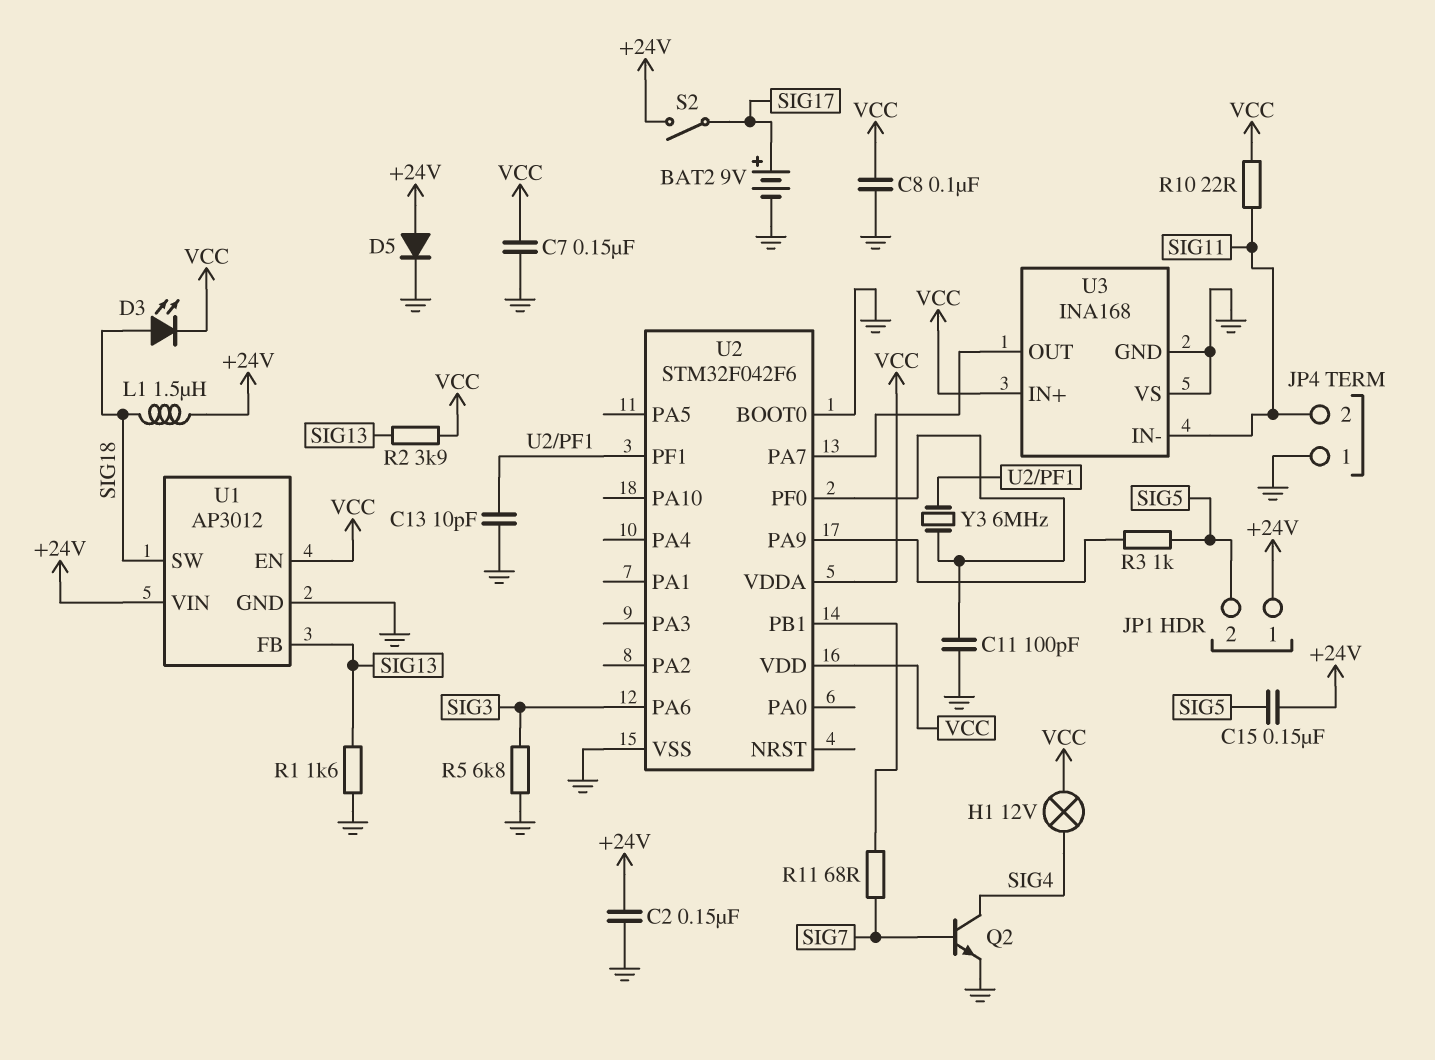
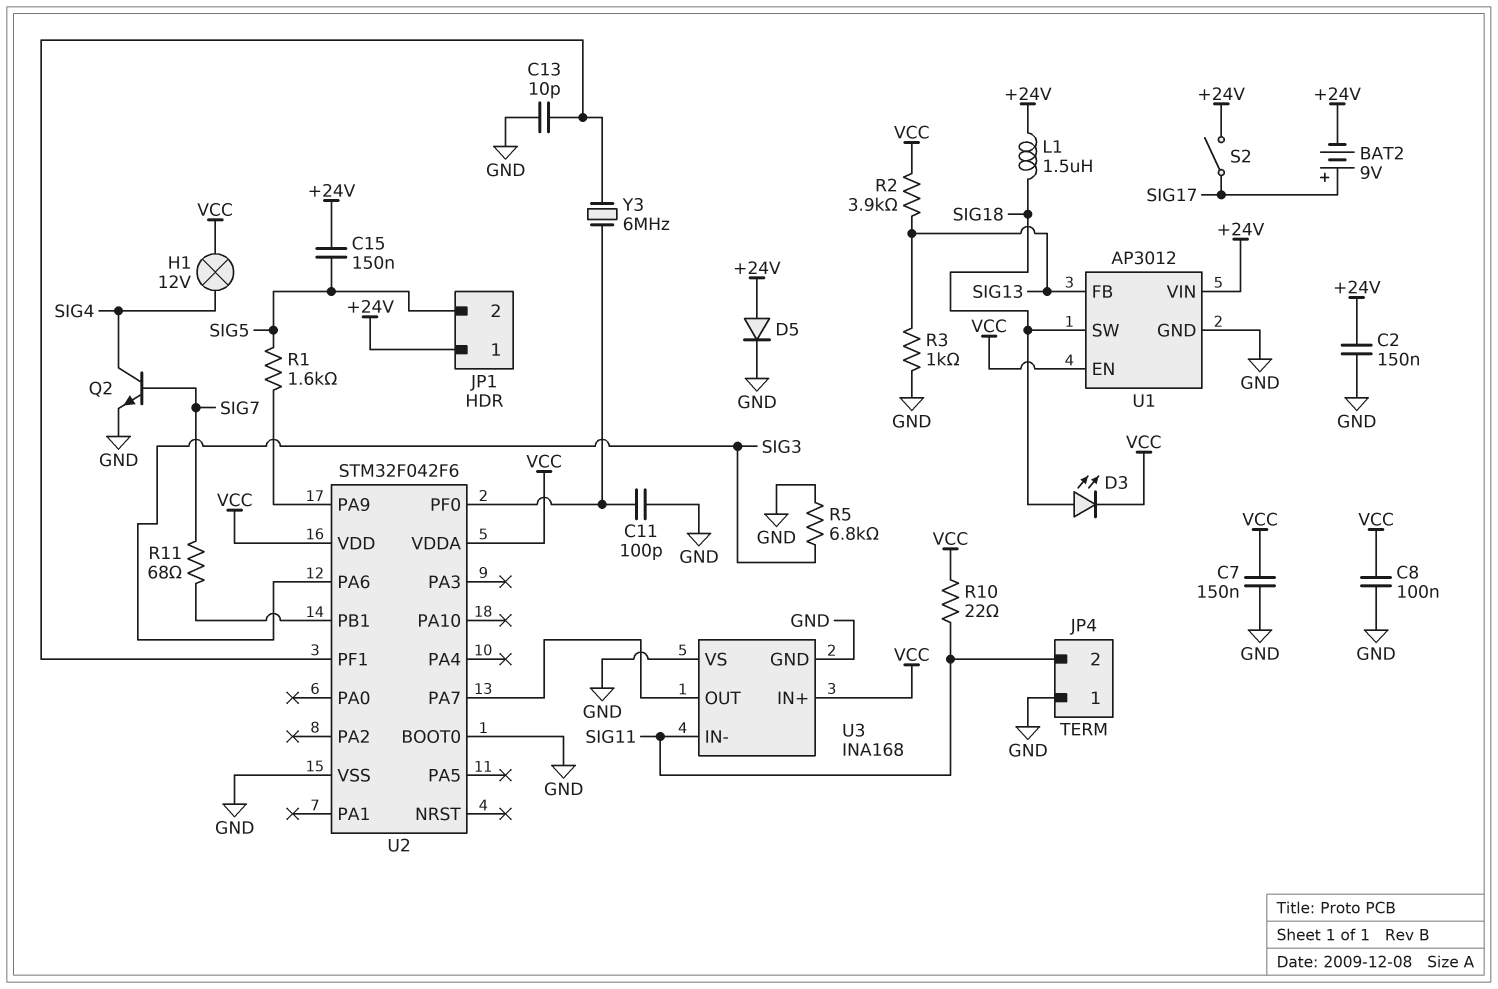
BAT2: 9V (plus SIG17, minus GND) -> 9V (plus SIG17, minus +24V)
R1: 1.6k (GND, SIG13) -> 1.6k (SIG5, U2/PA9)
R3: 1k (SIG5, U2/PA9) -> 1k (GND, SIG13)

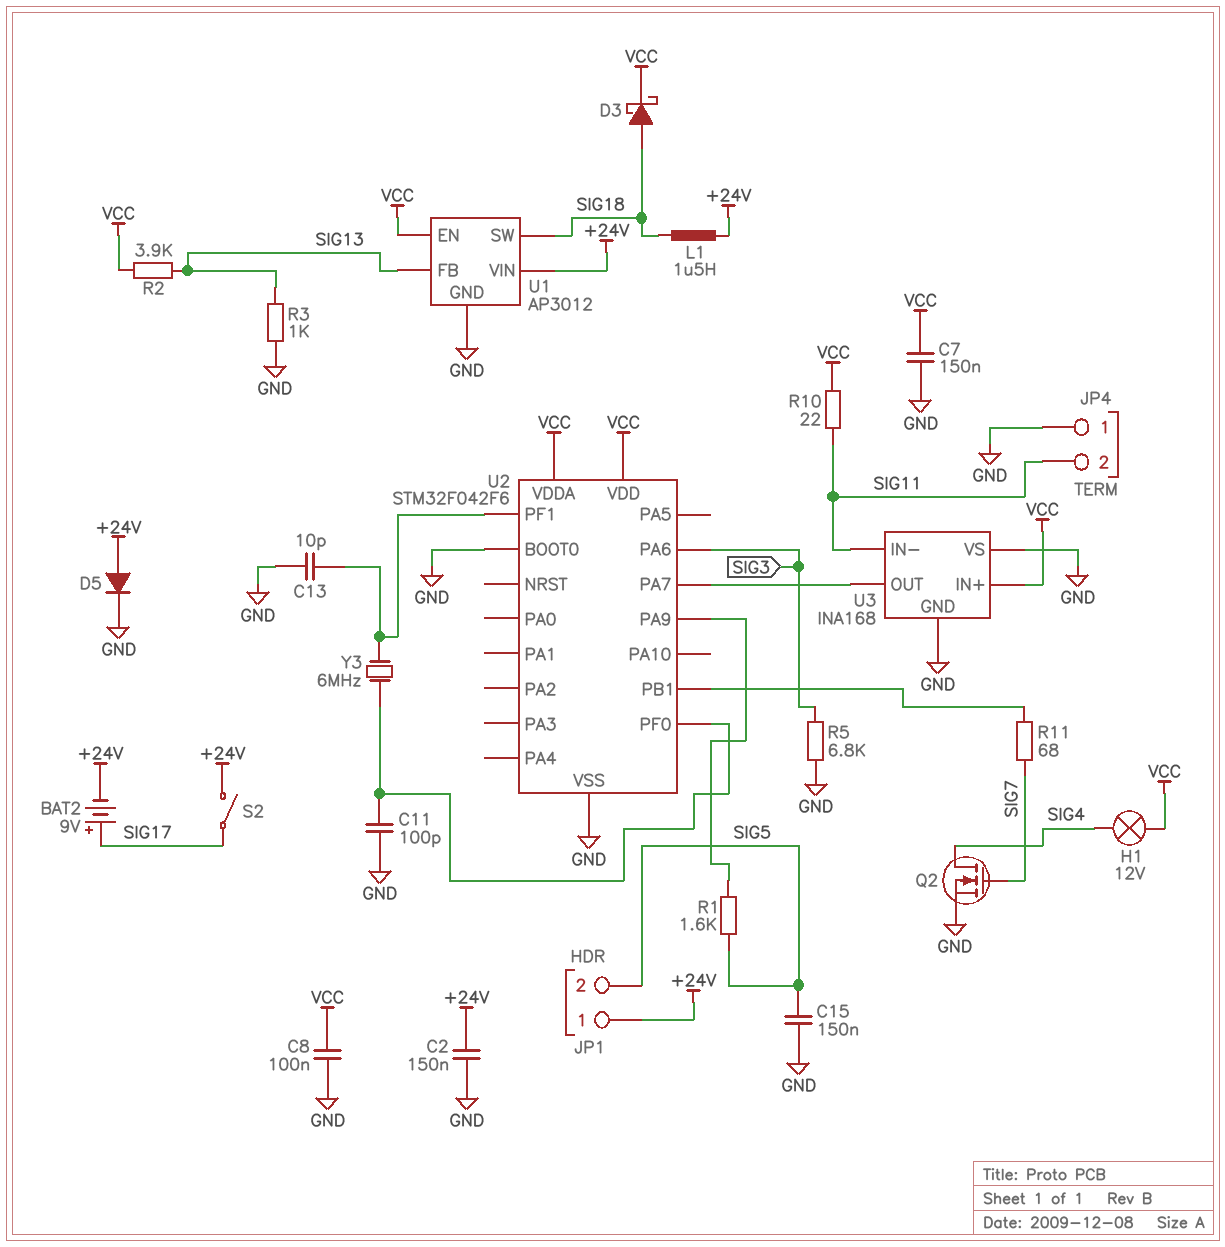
C15: 150nF (+24V, SIG5) -> 150nF (GND, SIG5)
D3: LED (A SIG18, K VCC) -> schottky (A SIG18, K VCC)
Q2: NPN (B SIG7, C SIG4, E GND) -> NMOS (G SIG7, D SIG4, S GND)

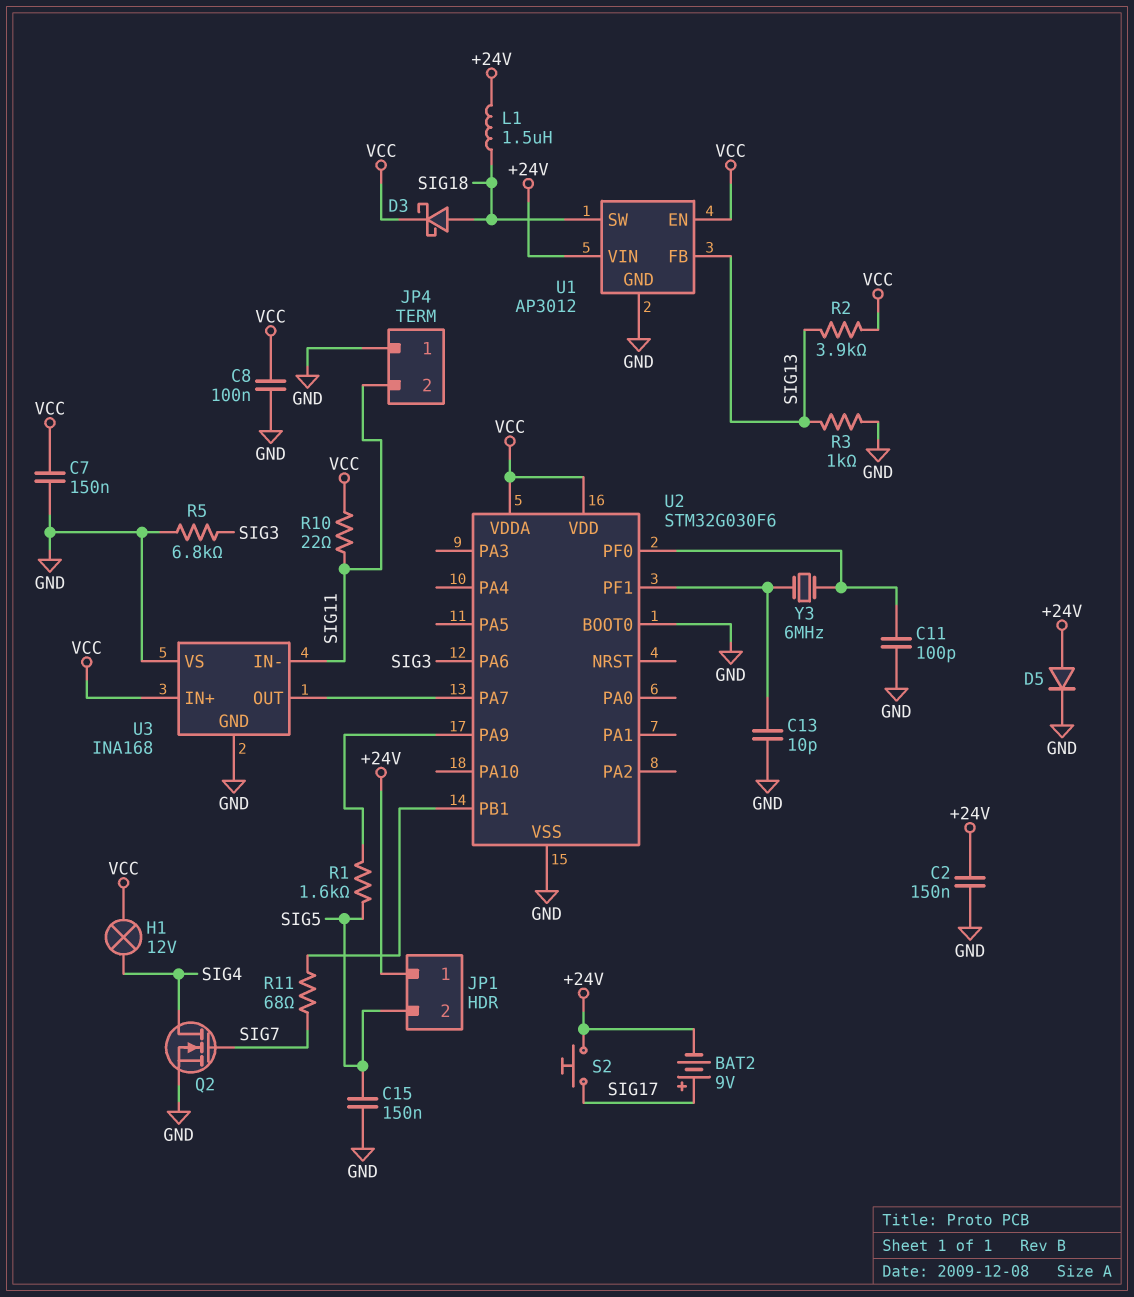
S2: switch (+24V, SIG17) -> button (+24V, SIG17)
U2: STM32F042F6 -> STM32G030F6

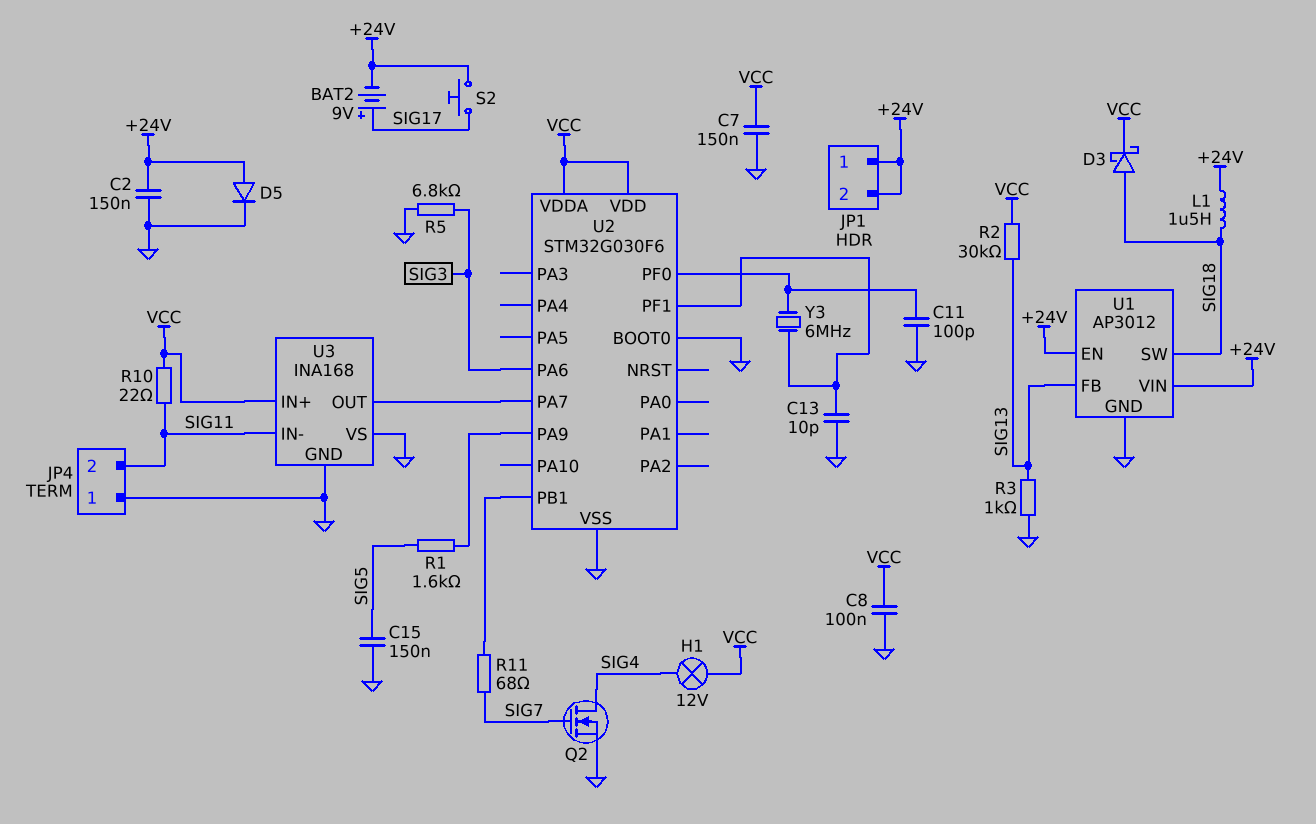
JP1 pin 2: SIG5 -> +24V
R2: 3.9k (SIG13, VCC) -> 30k (SIG13, VCC)
U1 pin EN: VCC -> +24V

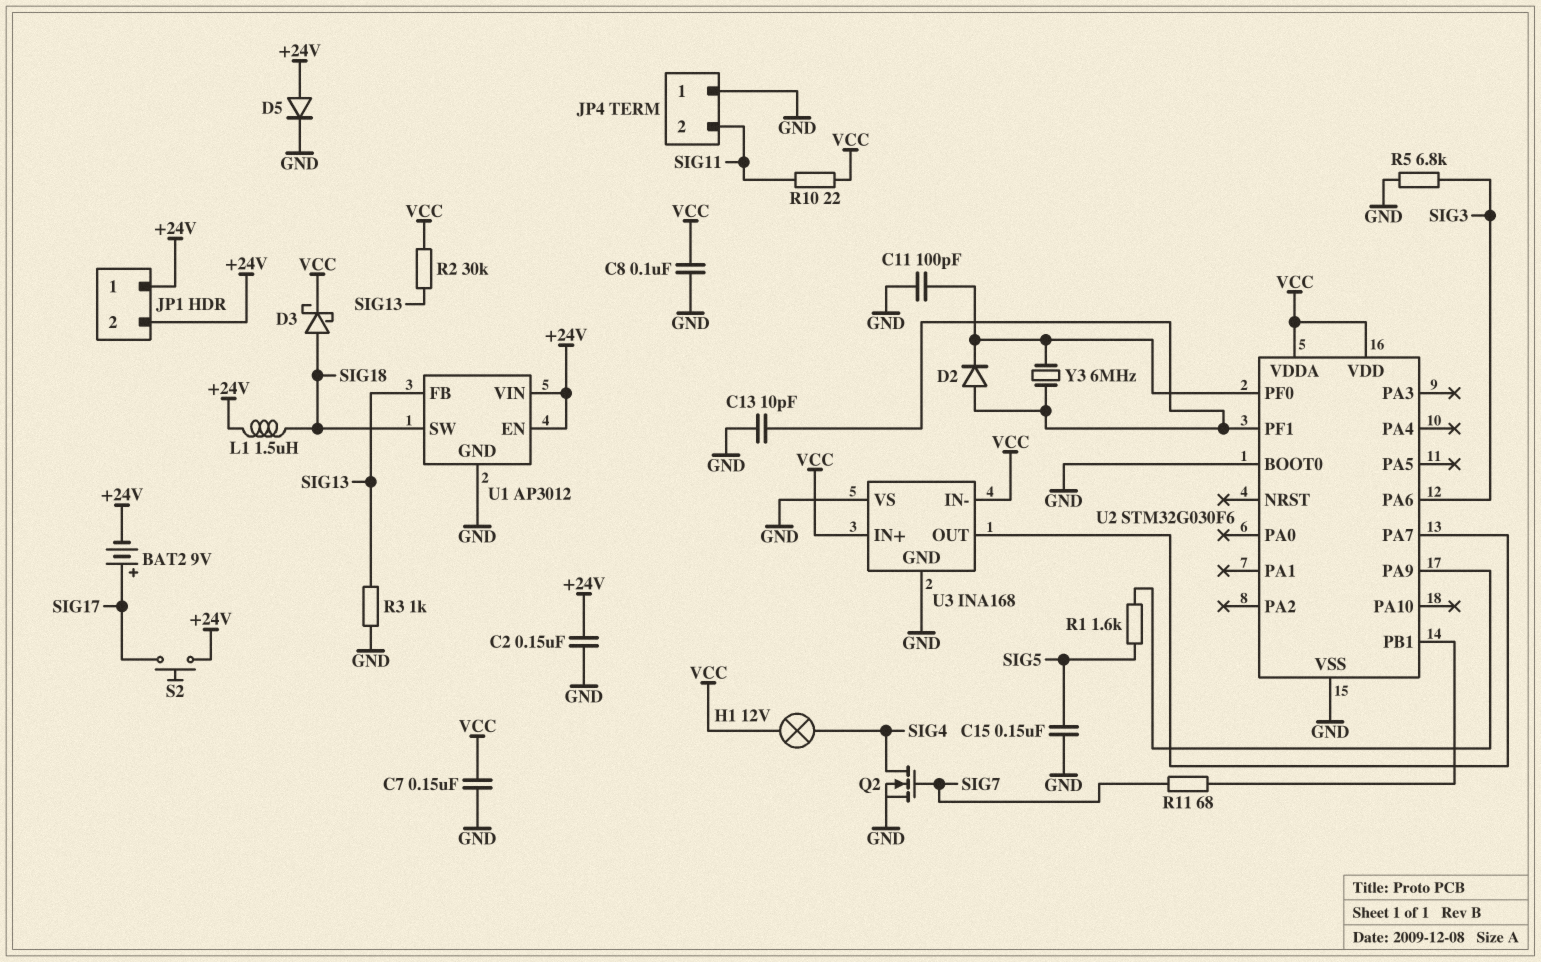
D2: none -> diode (A U2/PF1, K U2/PF0)
U3 pin IN-: SIG11 -> VCC

